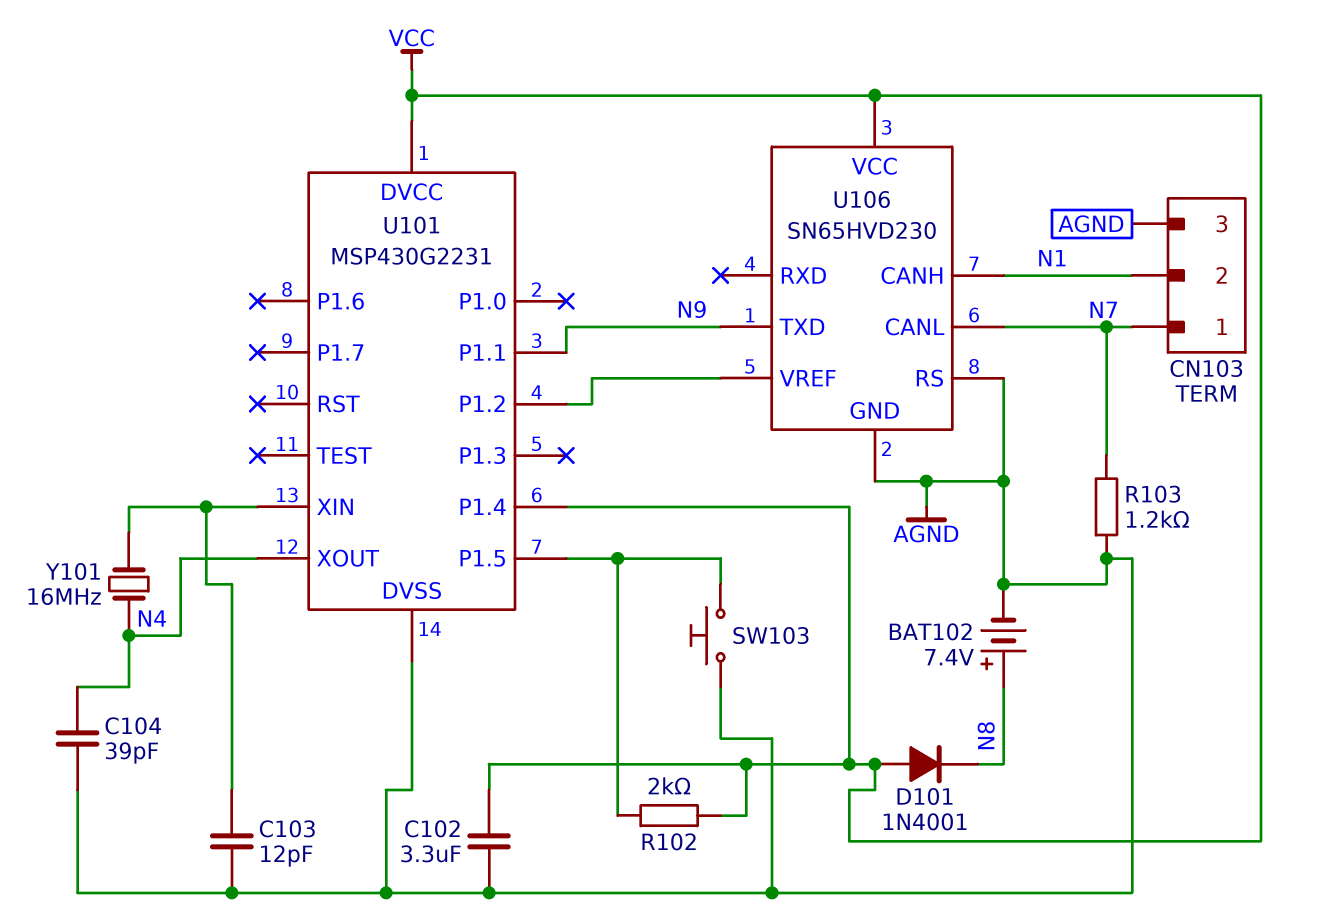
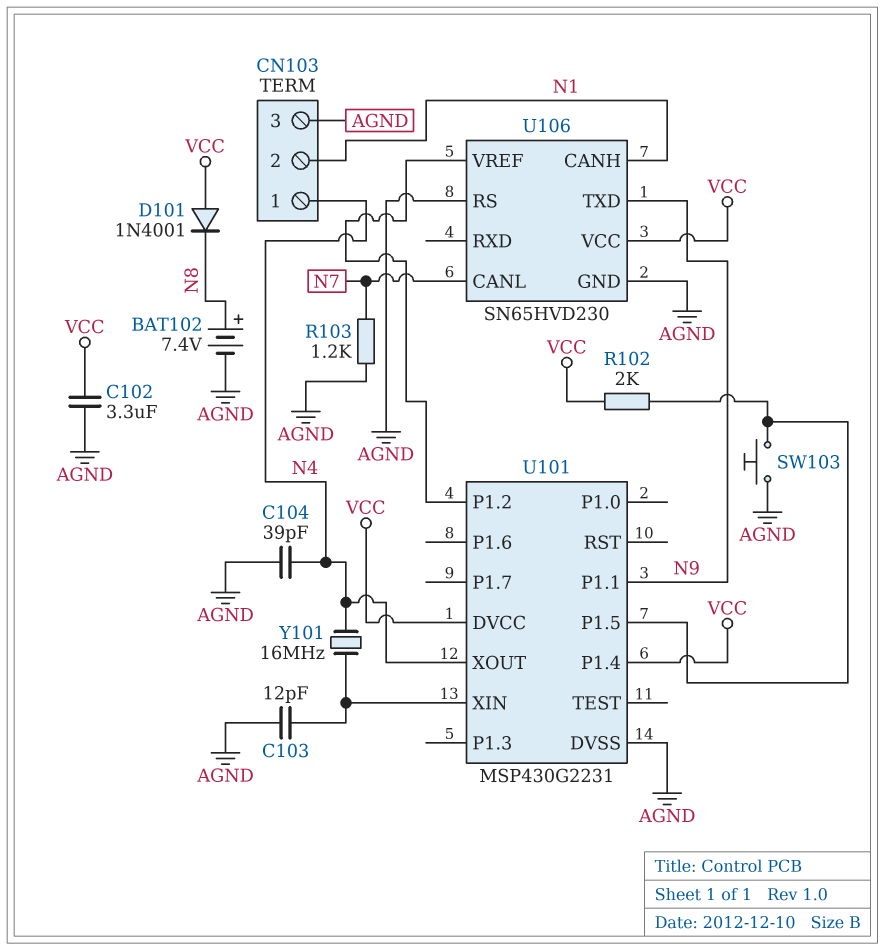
CN103 pin 1: N7 -> N4

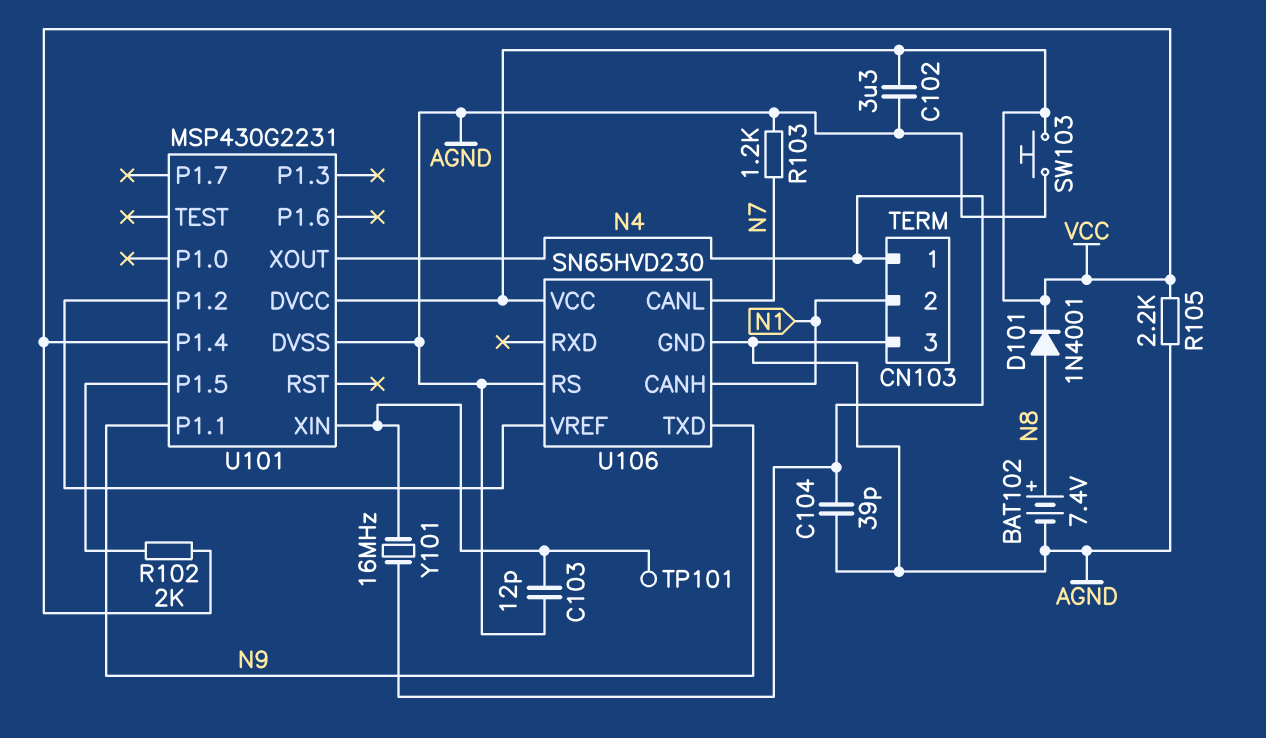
D101: diode 1N4001 (A VCC, K N8) -> diode 1N4001 (A N8, K VCC)
R105: none -> 2.2k (AGND, VCC)
SW103: button (AGND, U101/P1.5) -> button (AGND, VCC)
TP101: none -> test point (U101/XIN)

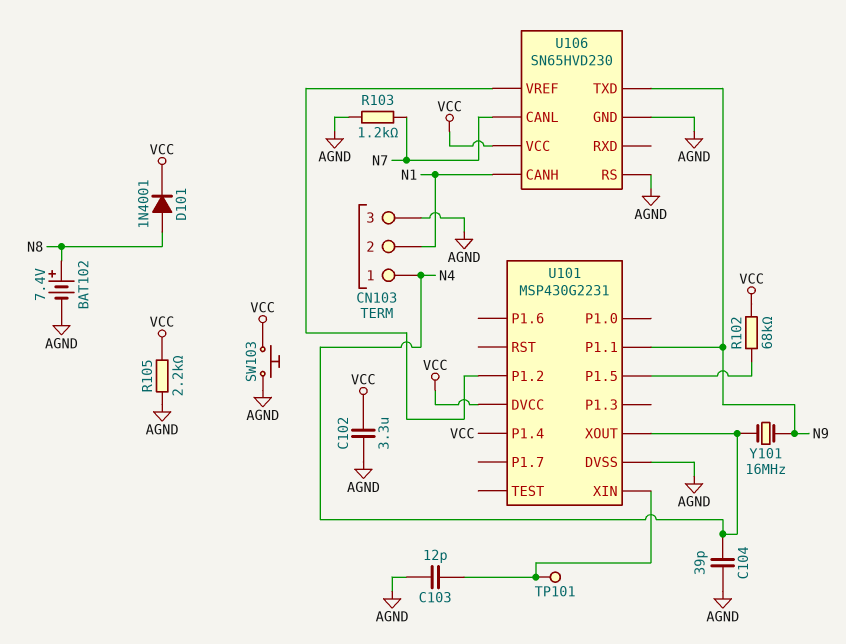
R102: 2k (U101/P1.5, VCC) -> 68k (U101/P1.5, VCC)
Y101: 16MHz (N4, U101/XIN) -> 16MHz (N4, N9)

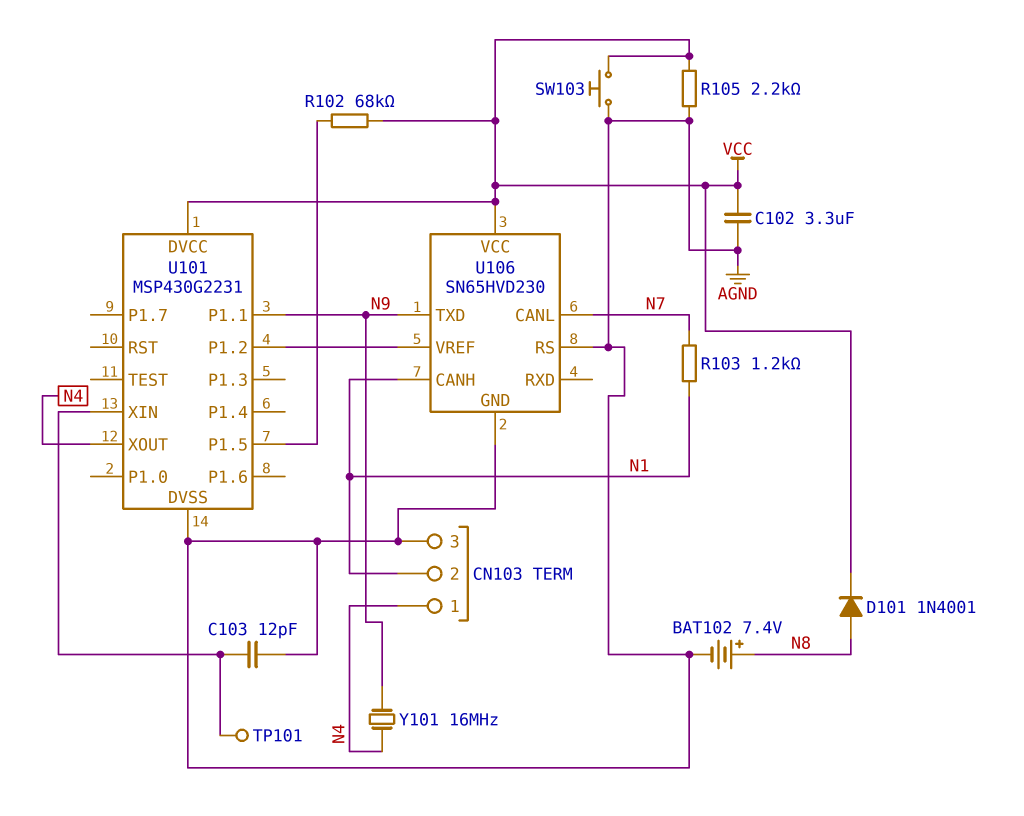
C104: 39pF (AGND, N4) -> none
R103: 1.2k (AGND, N7) -> 1.2k (N1, N7)
U101 pin P1.4: VCC -> none

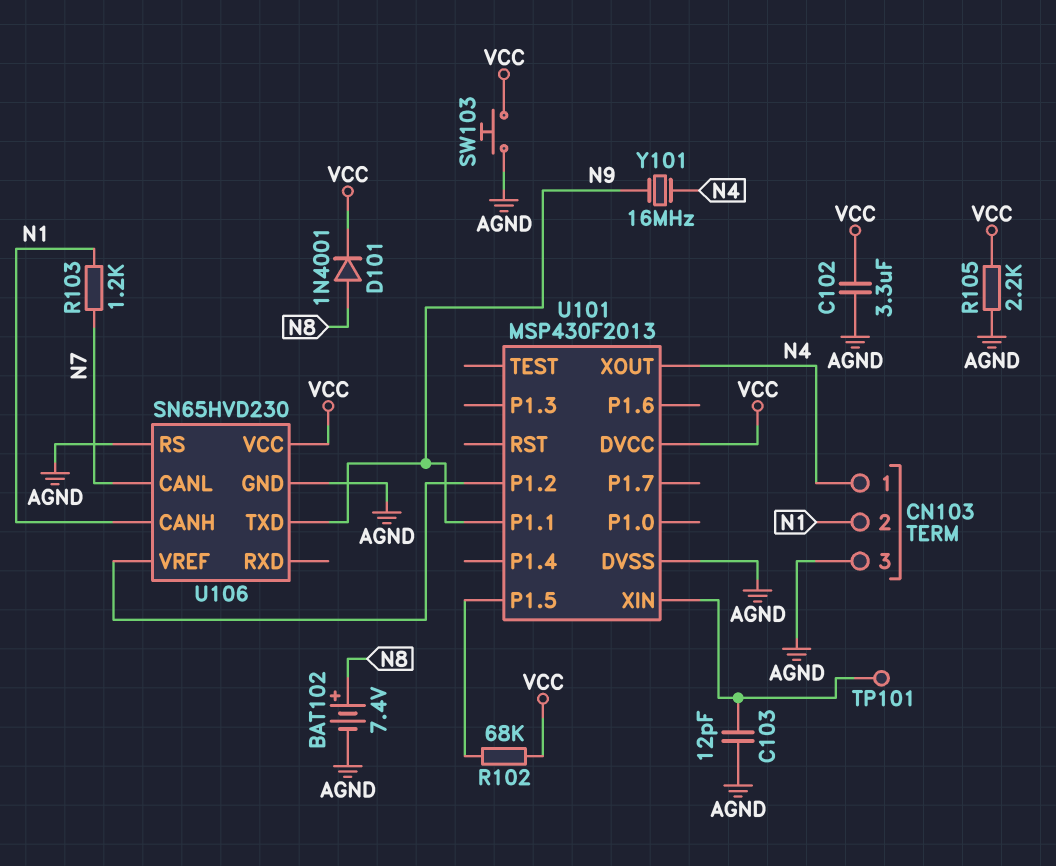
U101: MSP430G2231 -> MSP430F2013

